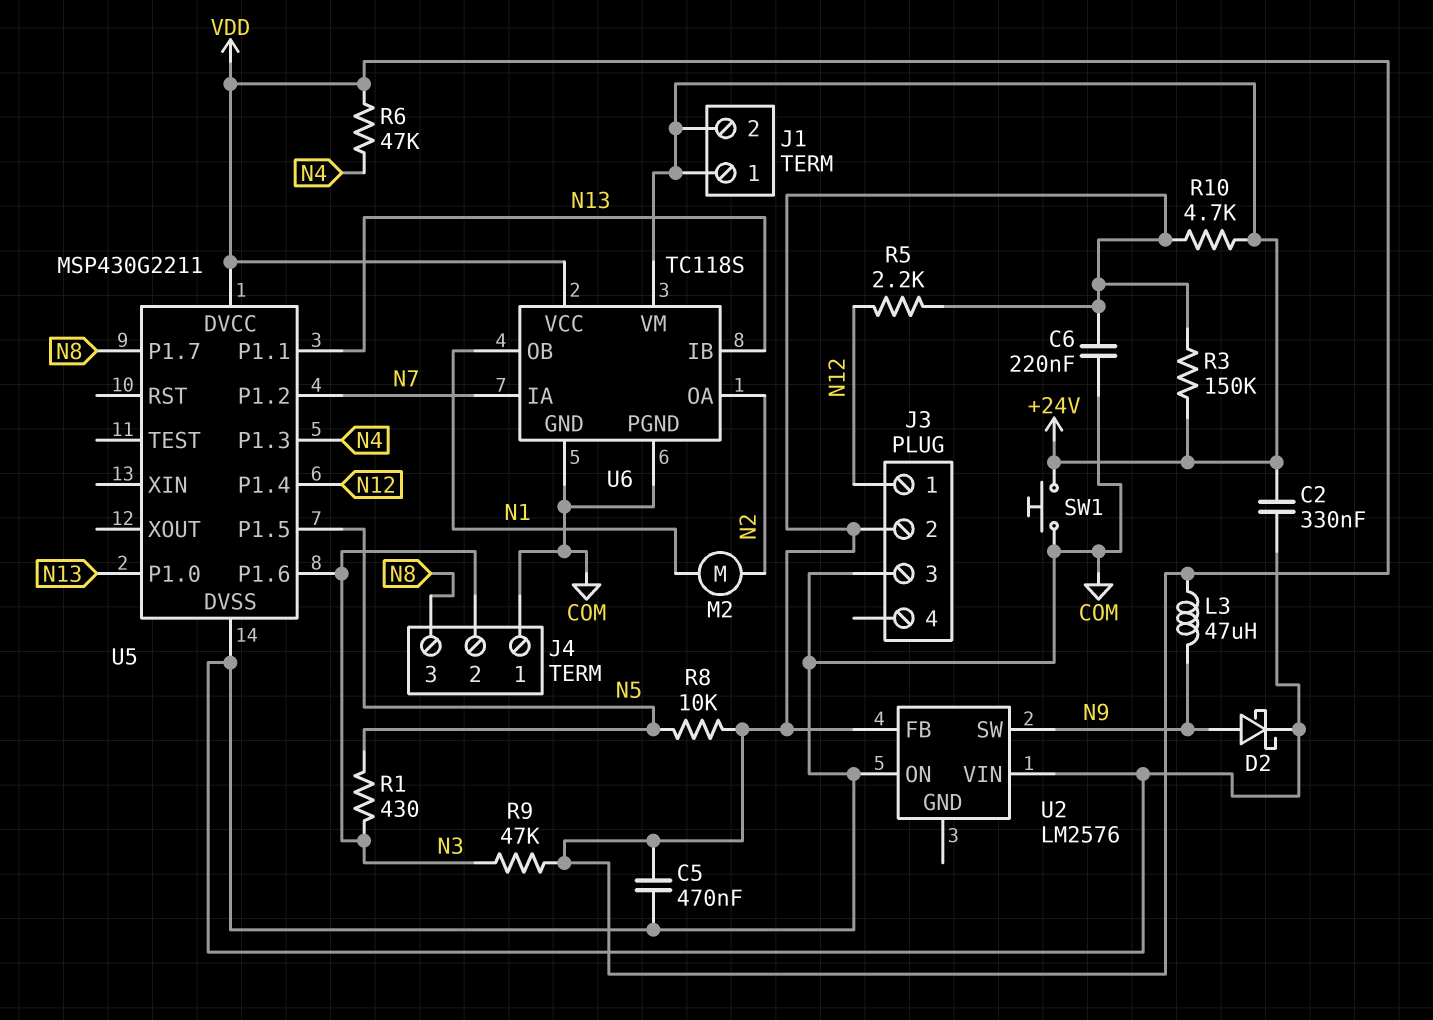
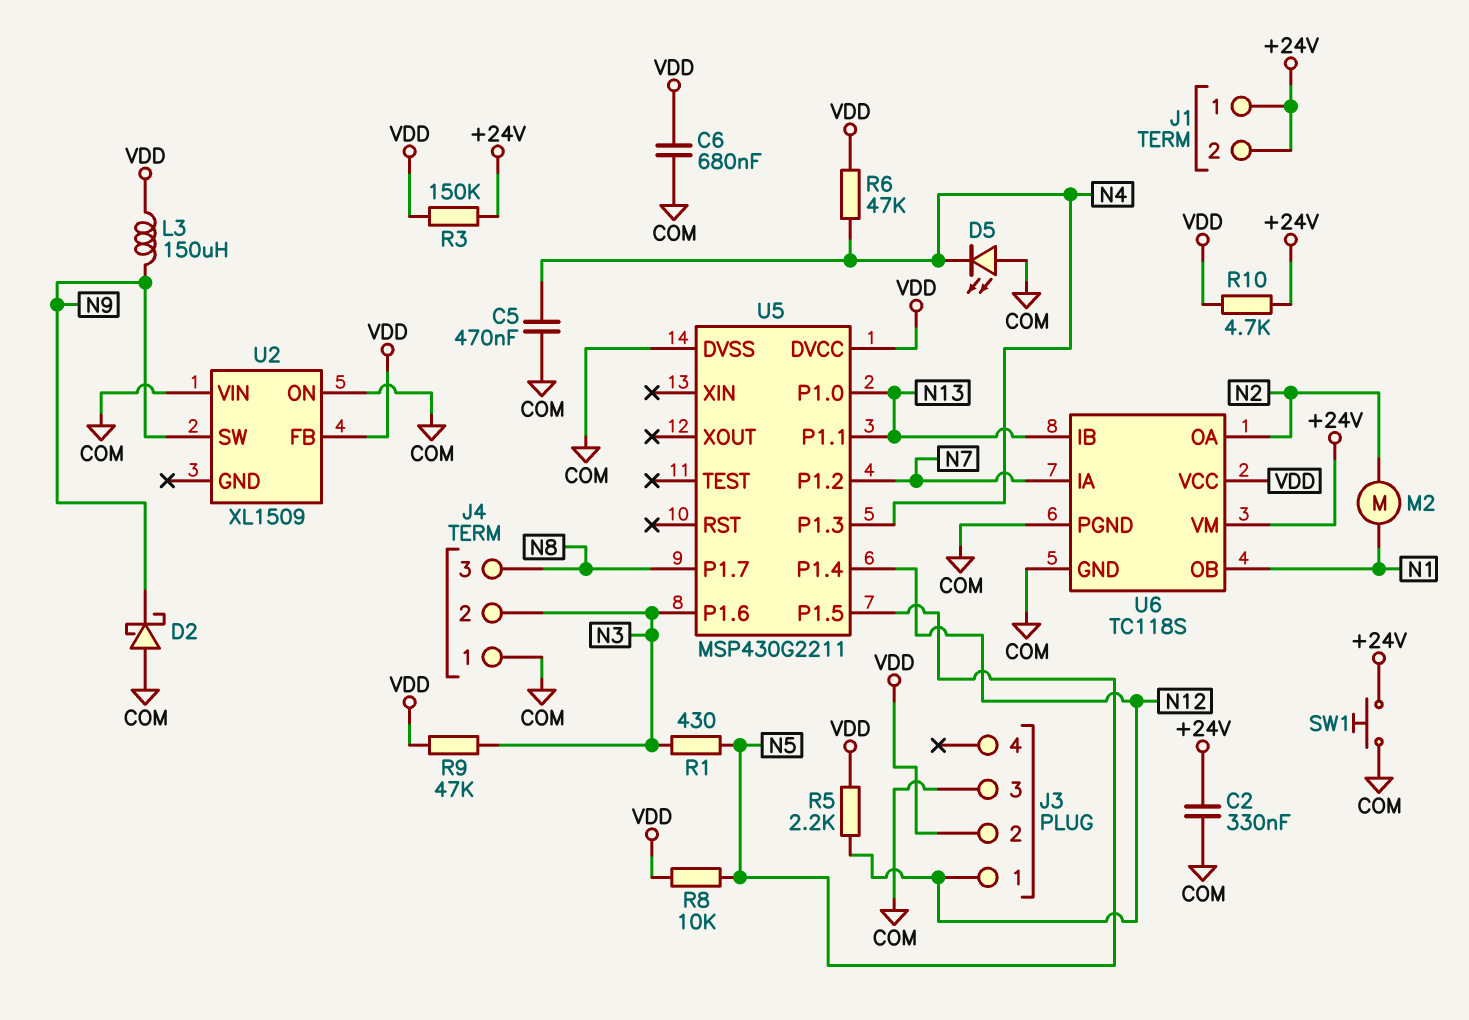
C5: 470nF (COM, VDD) -> 470nF (COM, N4)
C6: 220nF (COM, VDD) -> 680nF (COM, VDD)
D2: schottky (A N9, K COM) -> schottky (A COM, K N9)
D5: none -> LED (A COM, K N4)
L3: 47uH (N9, VDD) -> 150uH (N9, VDD)
U2: LM2576 -> XL1509

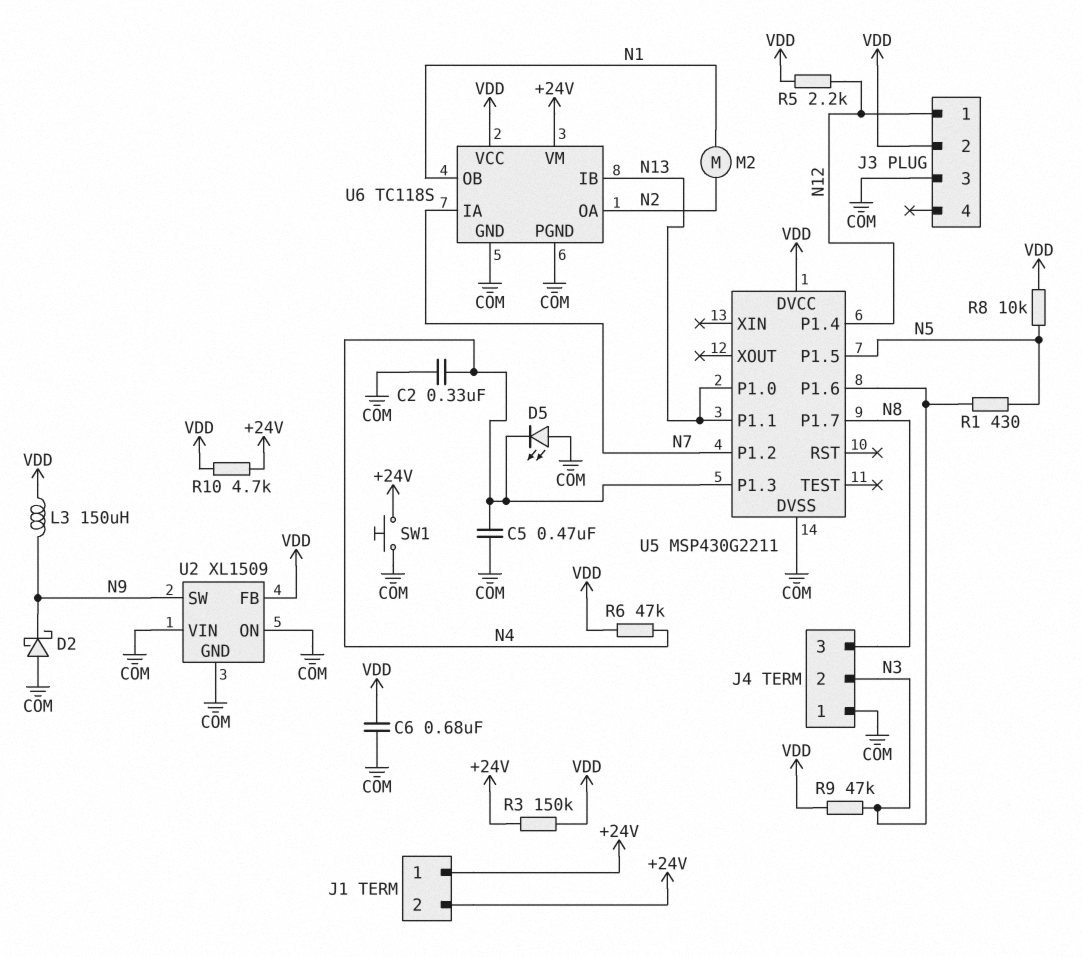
C2: 330nF (+24V, COM) -> 330nF (COM, N4)
U2 pin GND: none -> COM

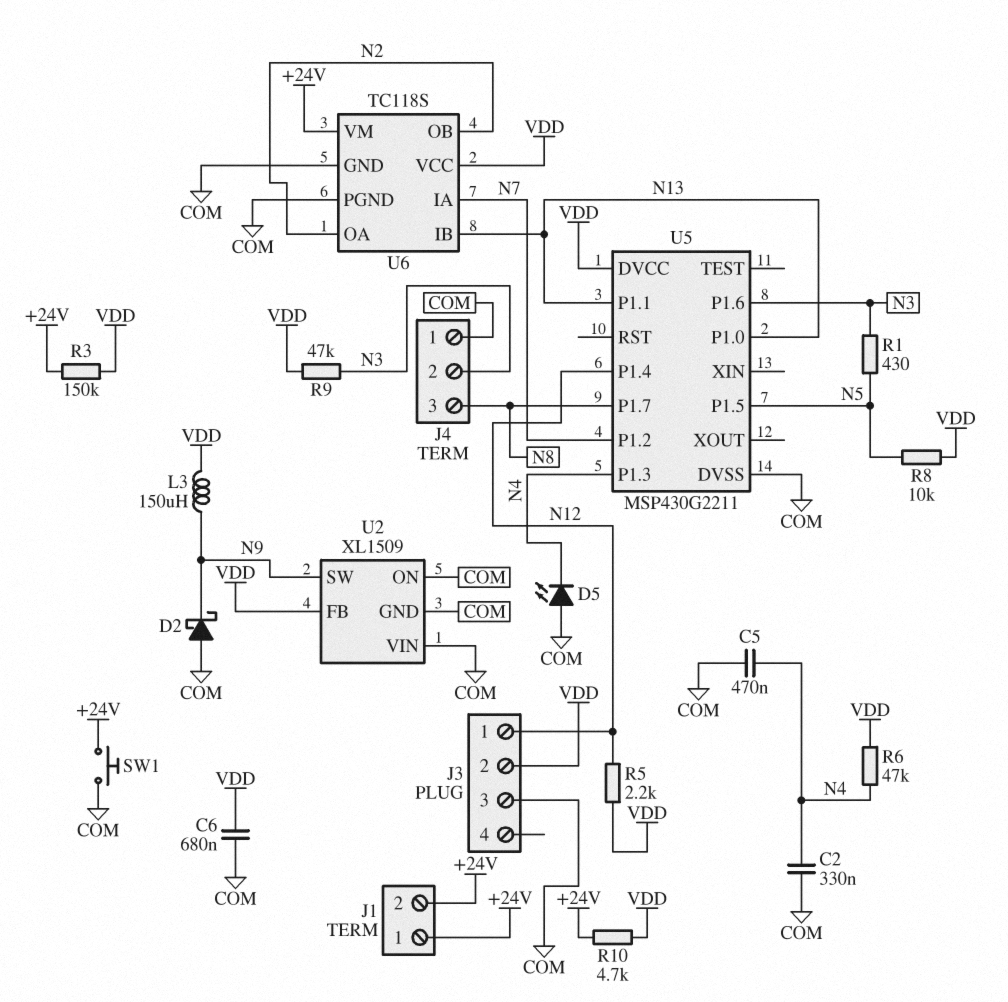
M2: motor (N1, N2) -> none
U6 pin OB: N1 -> N2

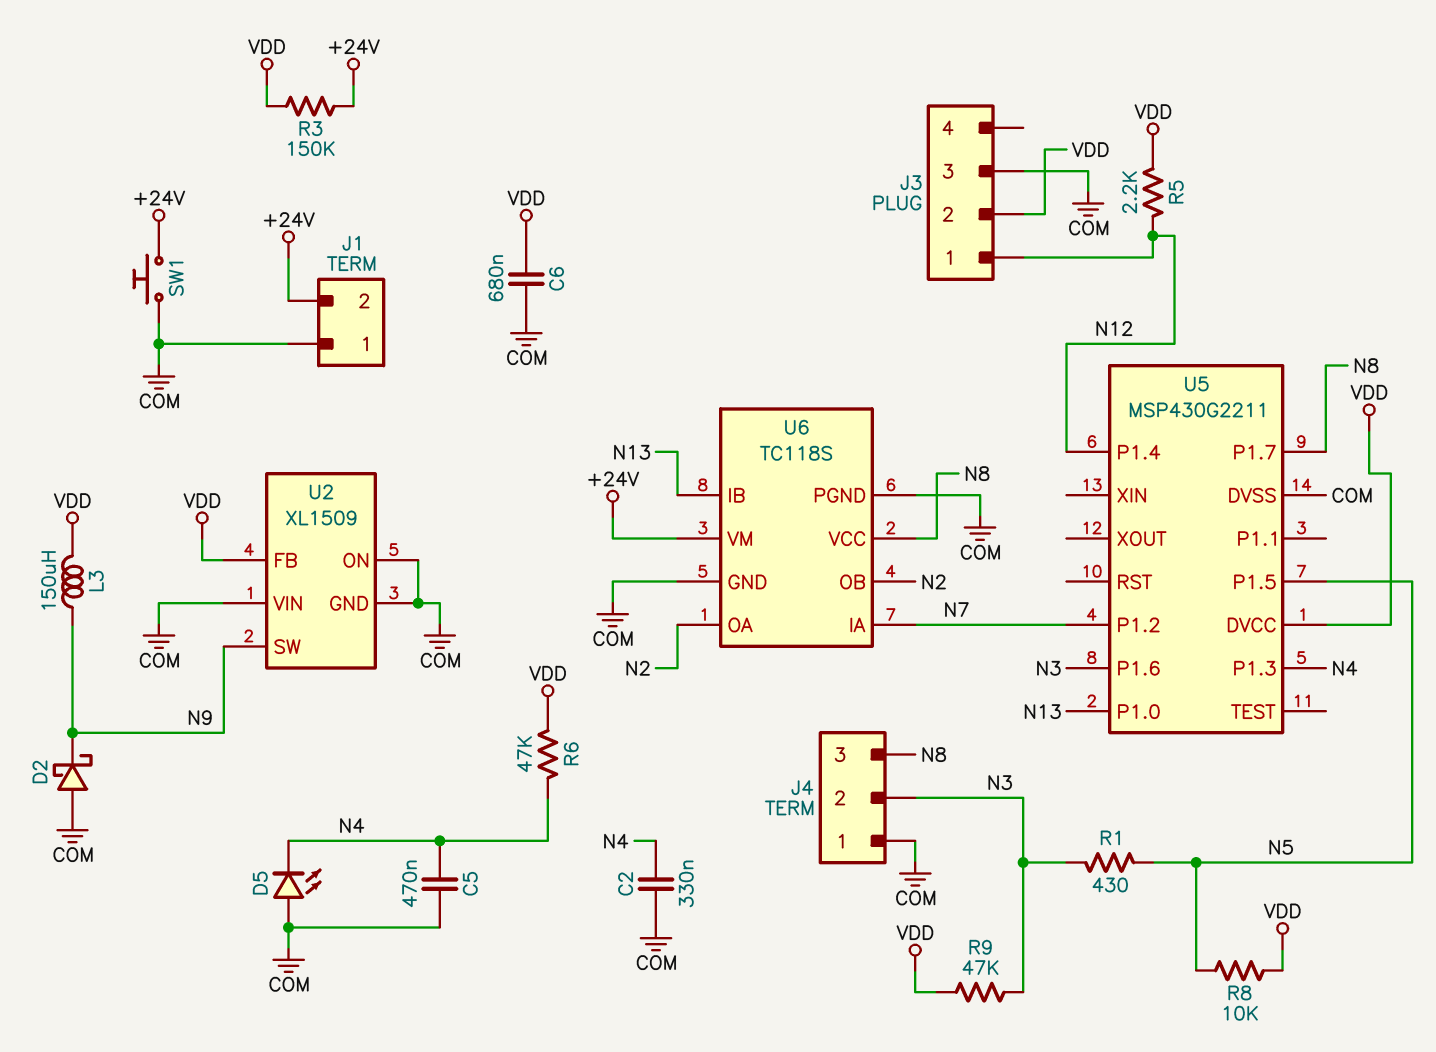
J1 pin 1: +24V -> COM
R10: 4.7k (+24V, VDD) -> none
U5 pin P1.1: N13 -> none
U6 pin VCC: VDD -> N8

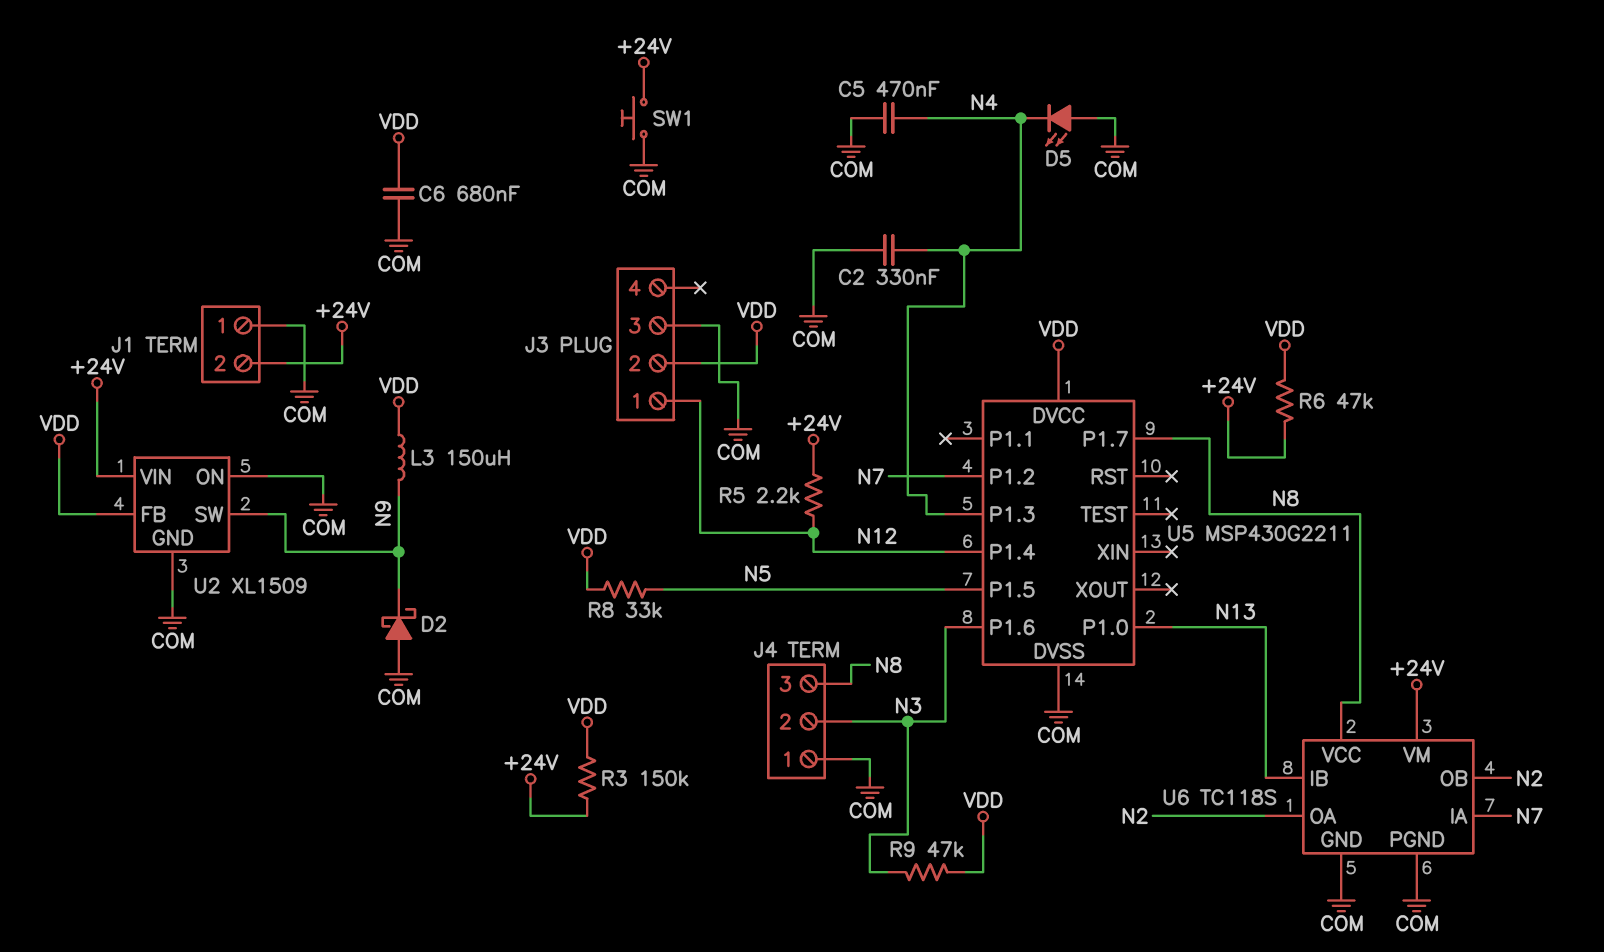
R1: 430 (N3, N5) -> none
R5: 2.2k (N12, VDD) -> 2.2k (+24V, N12)
R6: 47k (N4, VDD) -> 47k (+24V, VDD)
R8: 10k (N5, VDD) -> 33k (N5, VDD)
U2 pin VIN: COM -> +24V

